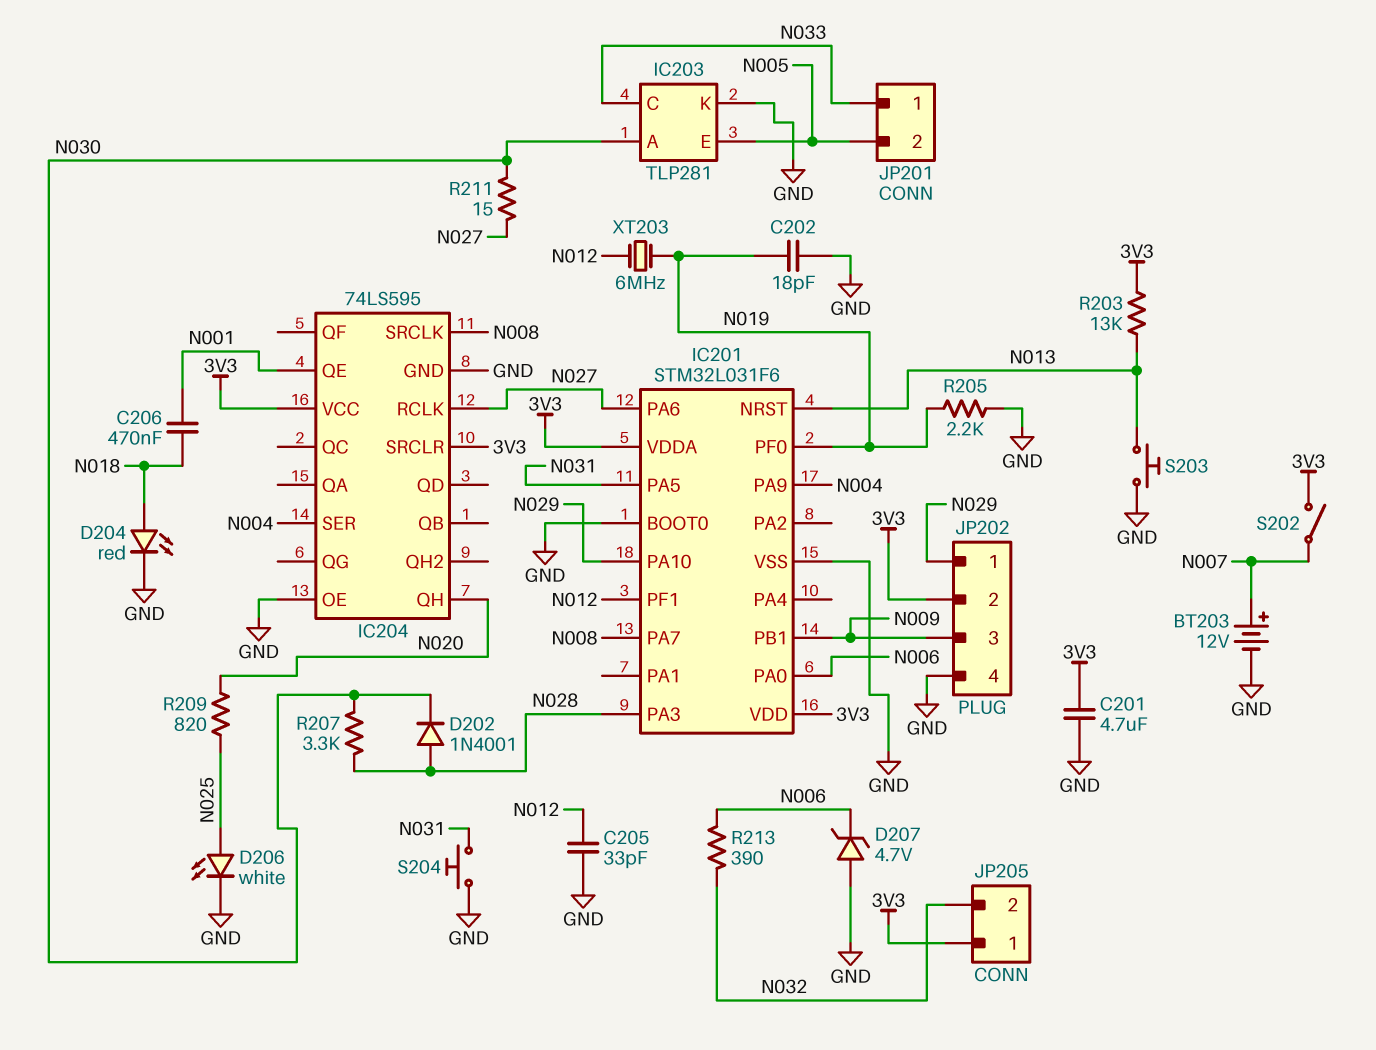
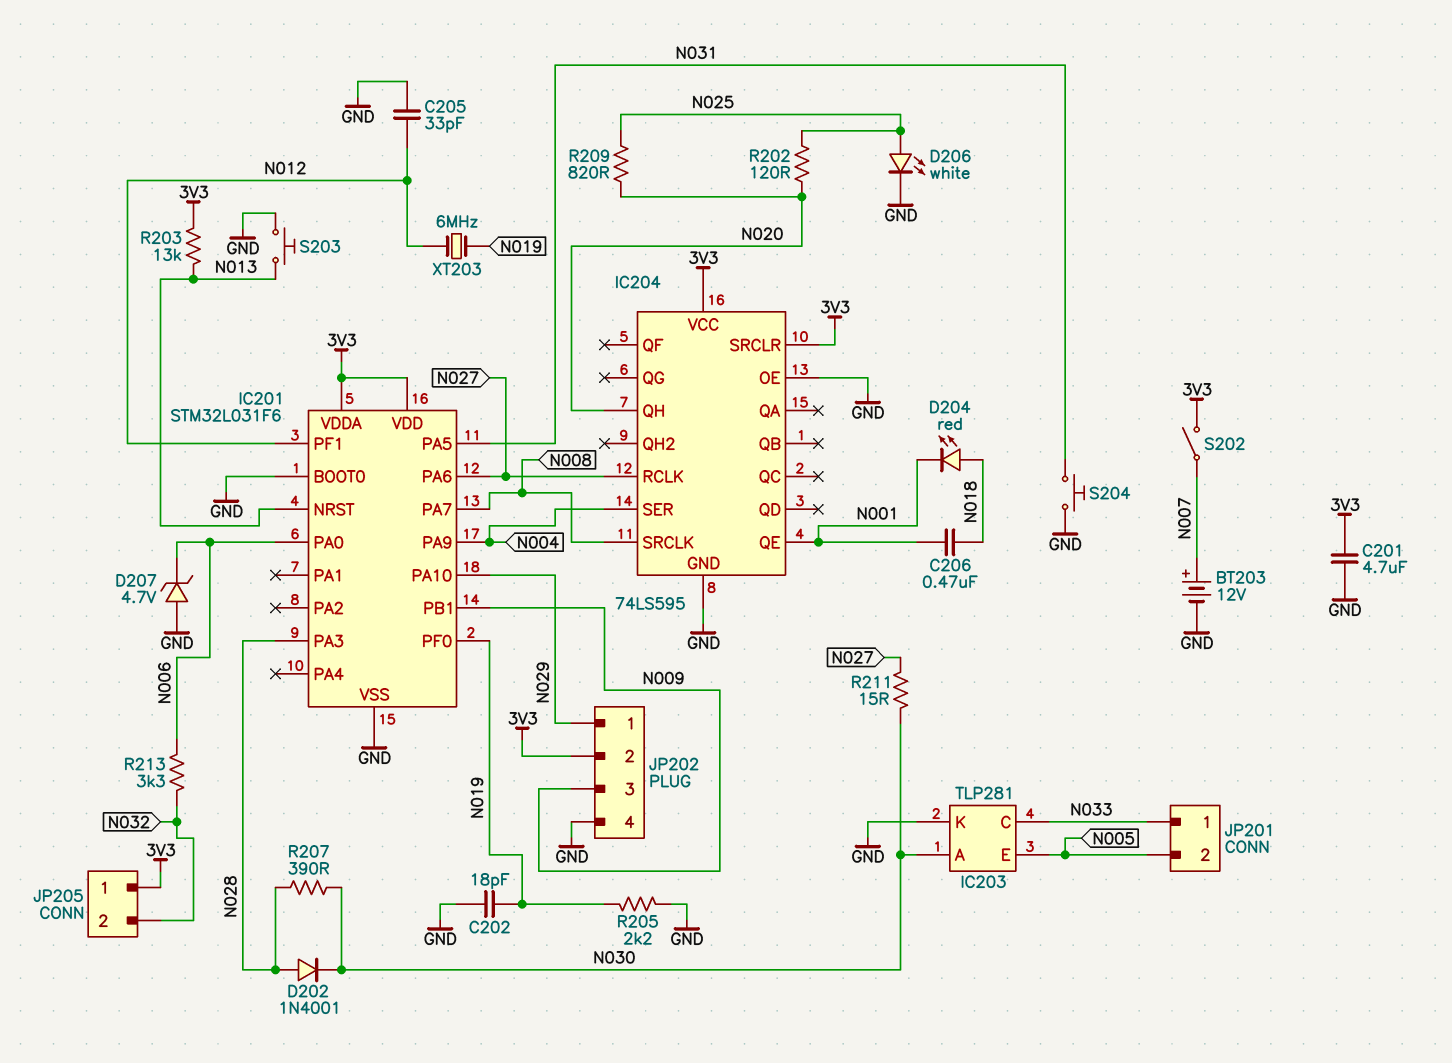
D204: LED red (A N018, K GND) -> LED red (A N018, K N001)
R202: none -> 120 (N020, N025)
R207: 3.3k (N028, N030) -> 390 (N028, N030)
R213: 390 (N006, N032) -> 3.3k (N006, N032)

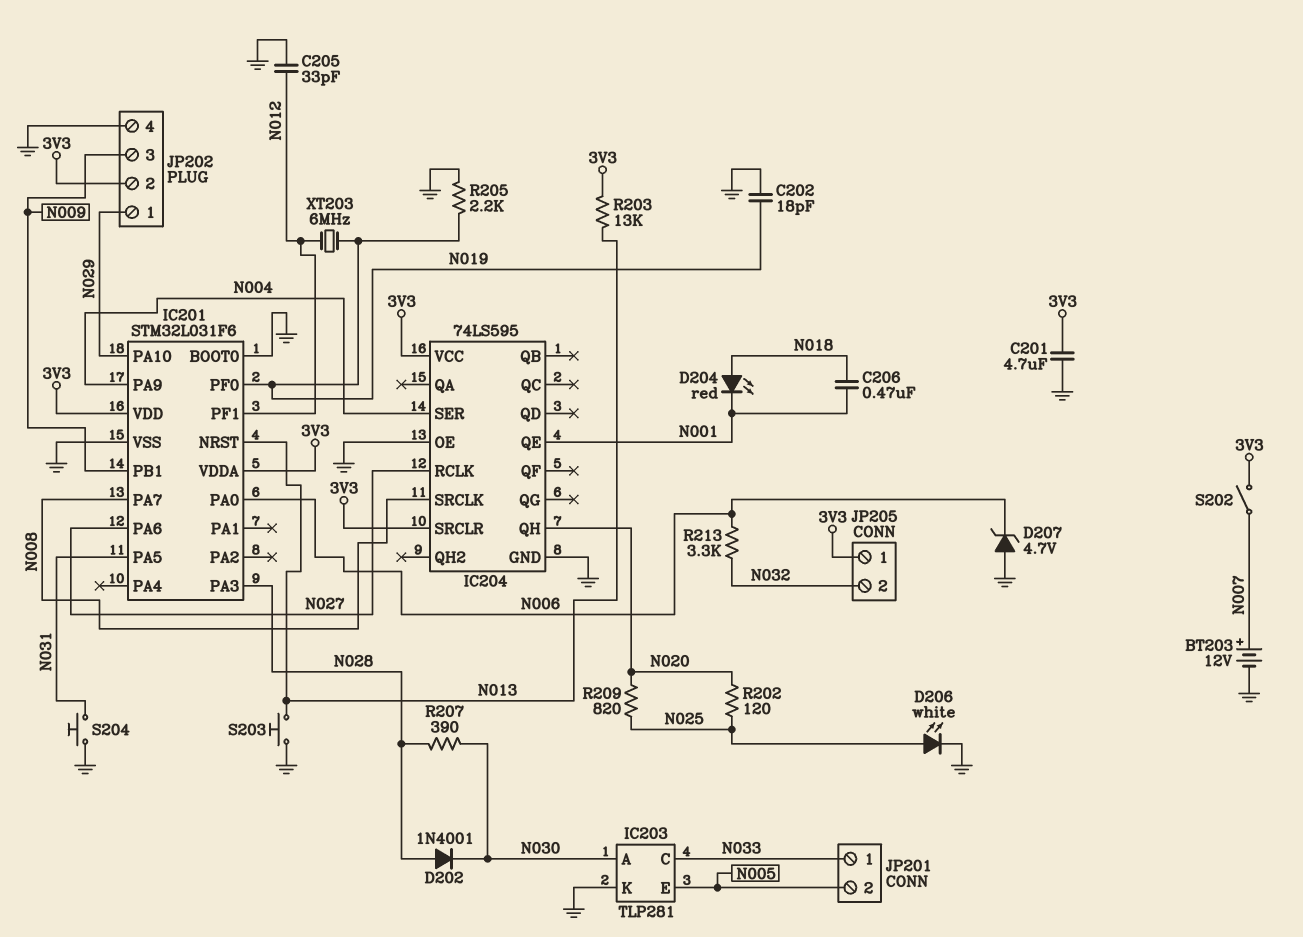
R211: 15 (N027, N030) -> none

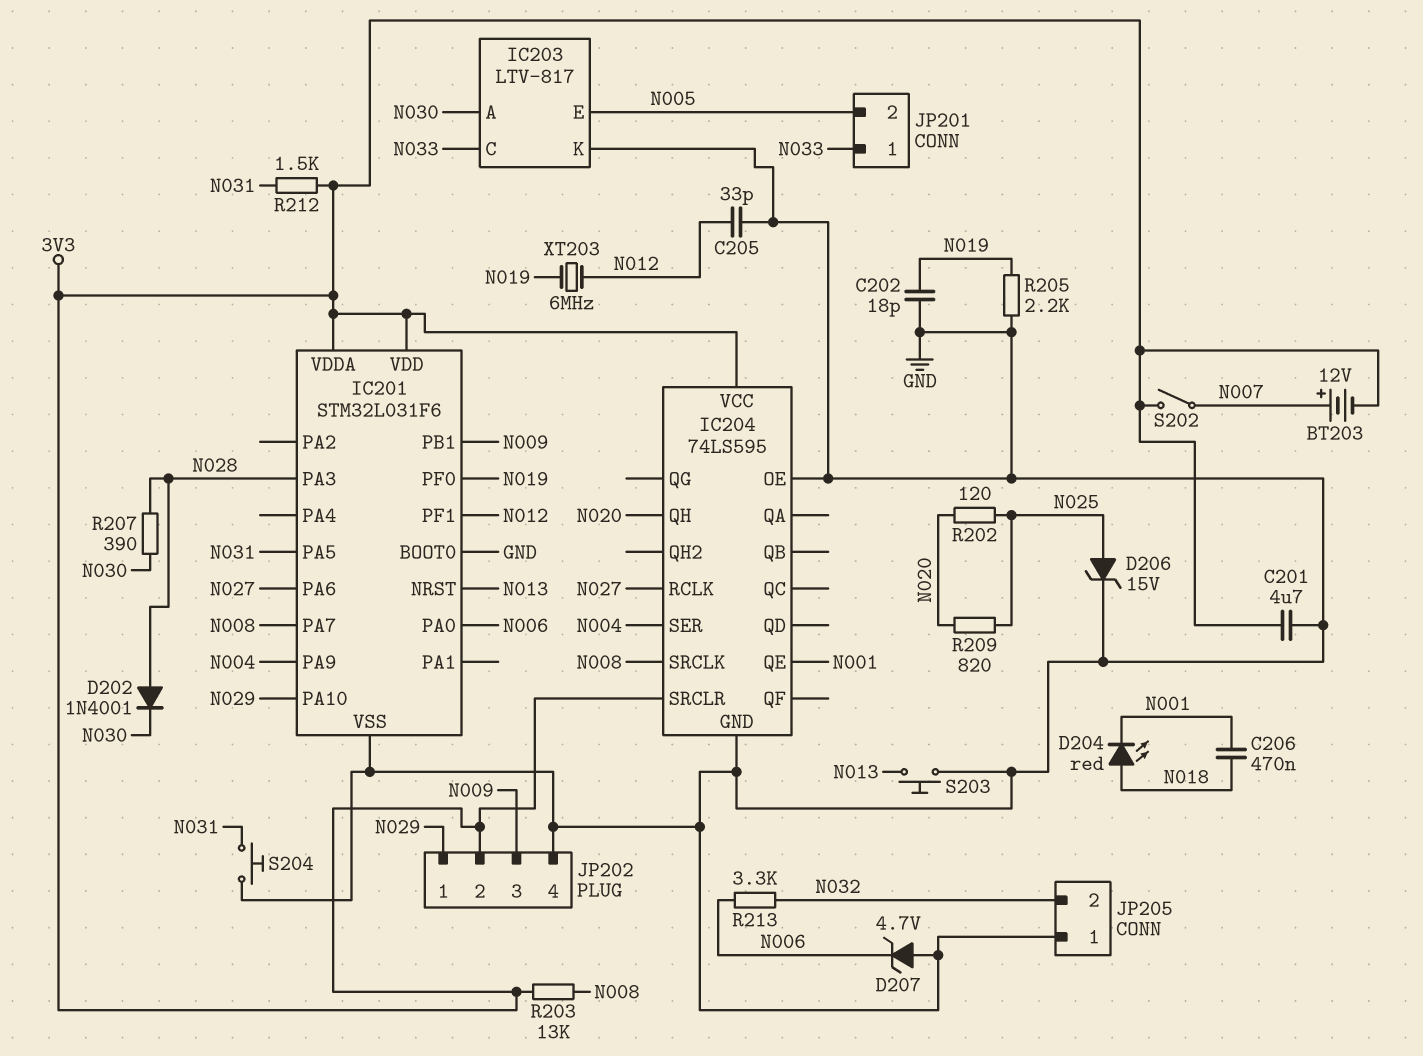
BT203: 12V (plus N007, minus GND) -> 12V (plus N007, minus 3V3)
D206: LED white (A N025, K GND) -> zener 15V (A N025, K GND)
IC203: TLP281 -> LTV-817
JP205 pin 1: 3V3 -> GND
R203: 13k (3V3, N013) -> 13k (3V3, N008)
R212: none -> 1.5k (3V3, N031)

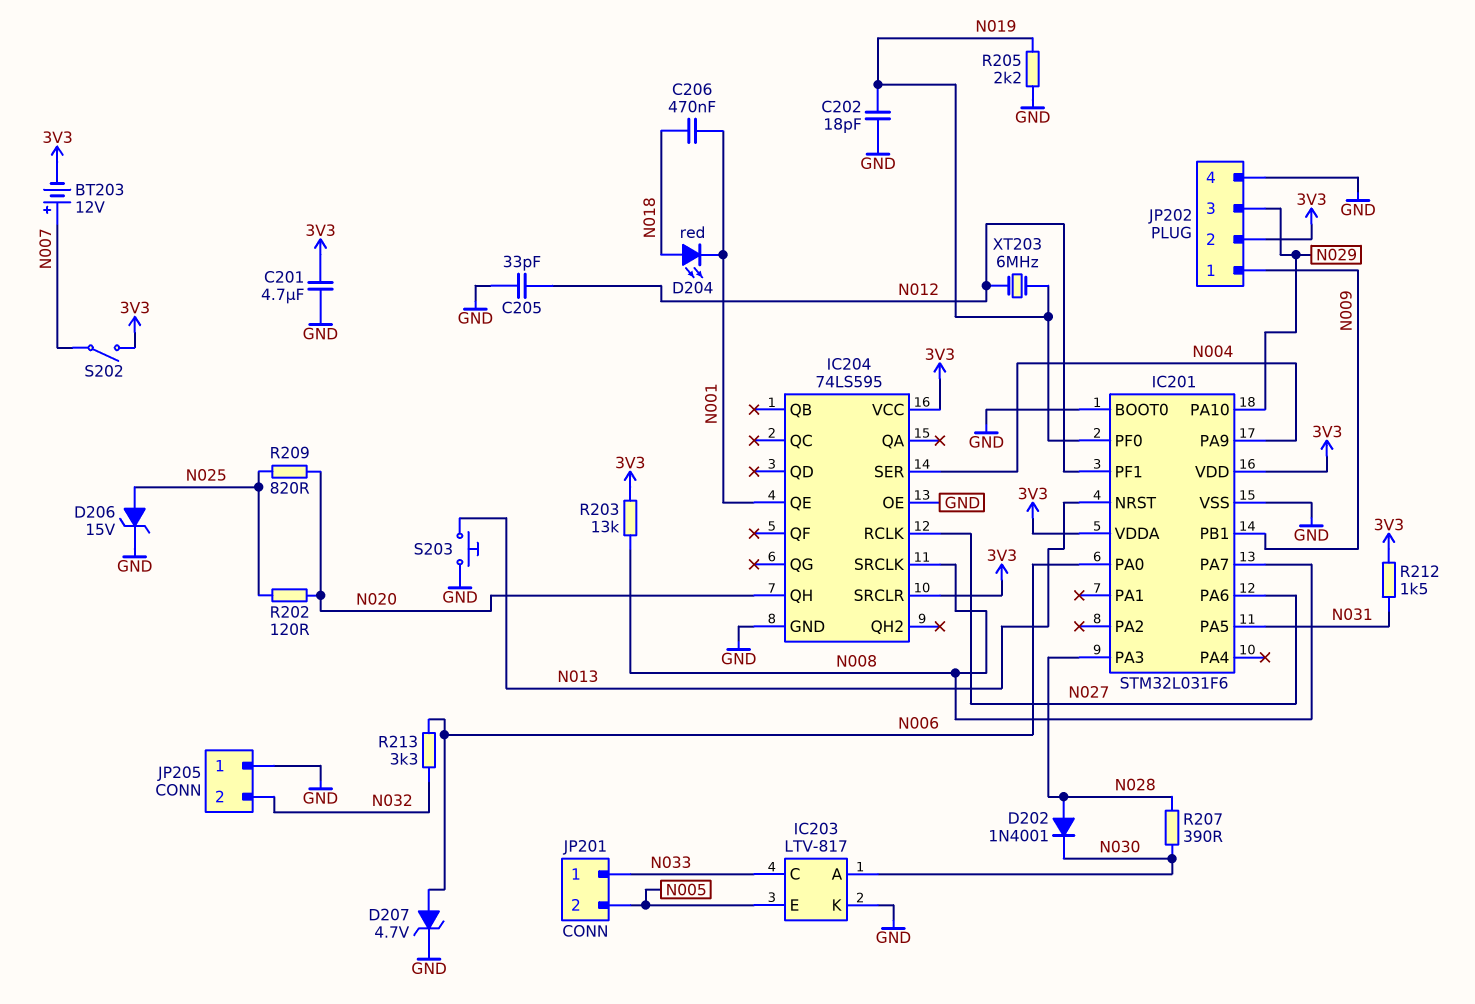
D207: zener 4.7V (A GND, K N006) -> zener 4.7V (A N006, K GND)
JP202 pin 1: N029 -> N009
JP202 pin 3: N009 -> N029
S204: button (GND, N031) -> none

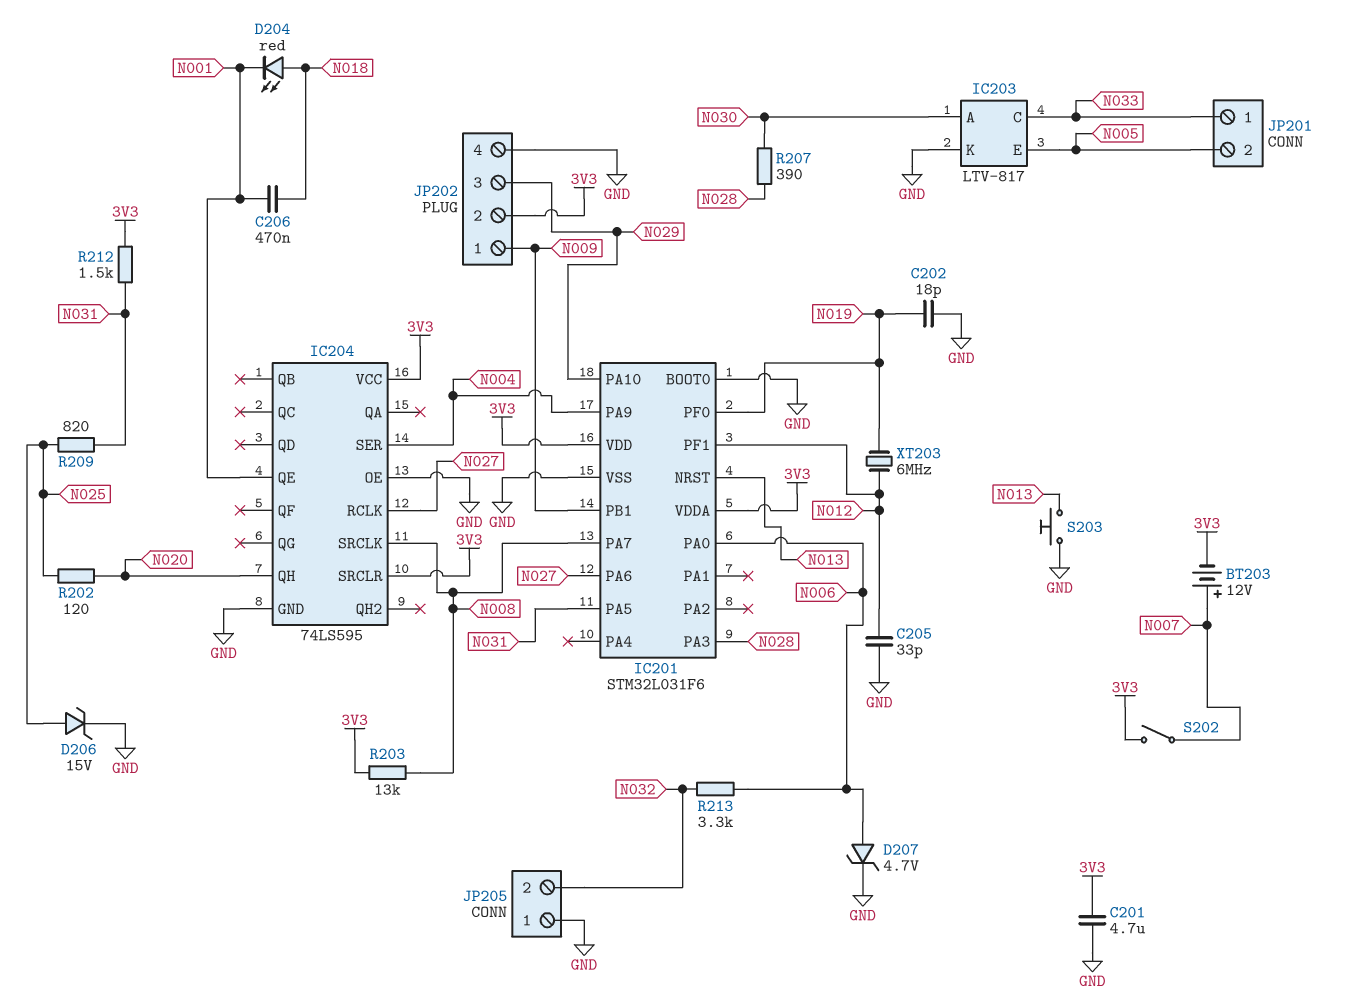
D202: diode 1N4001 (A N028, K N030) -> none
R205: 2.2k (GND, N019) -> none
R209: 820 (N020, N025) -> 820 (N025, N031)

